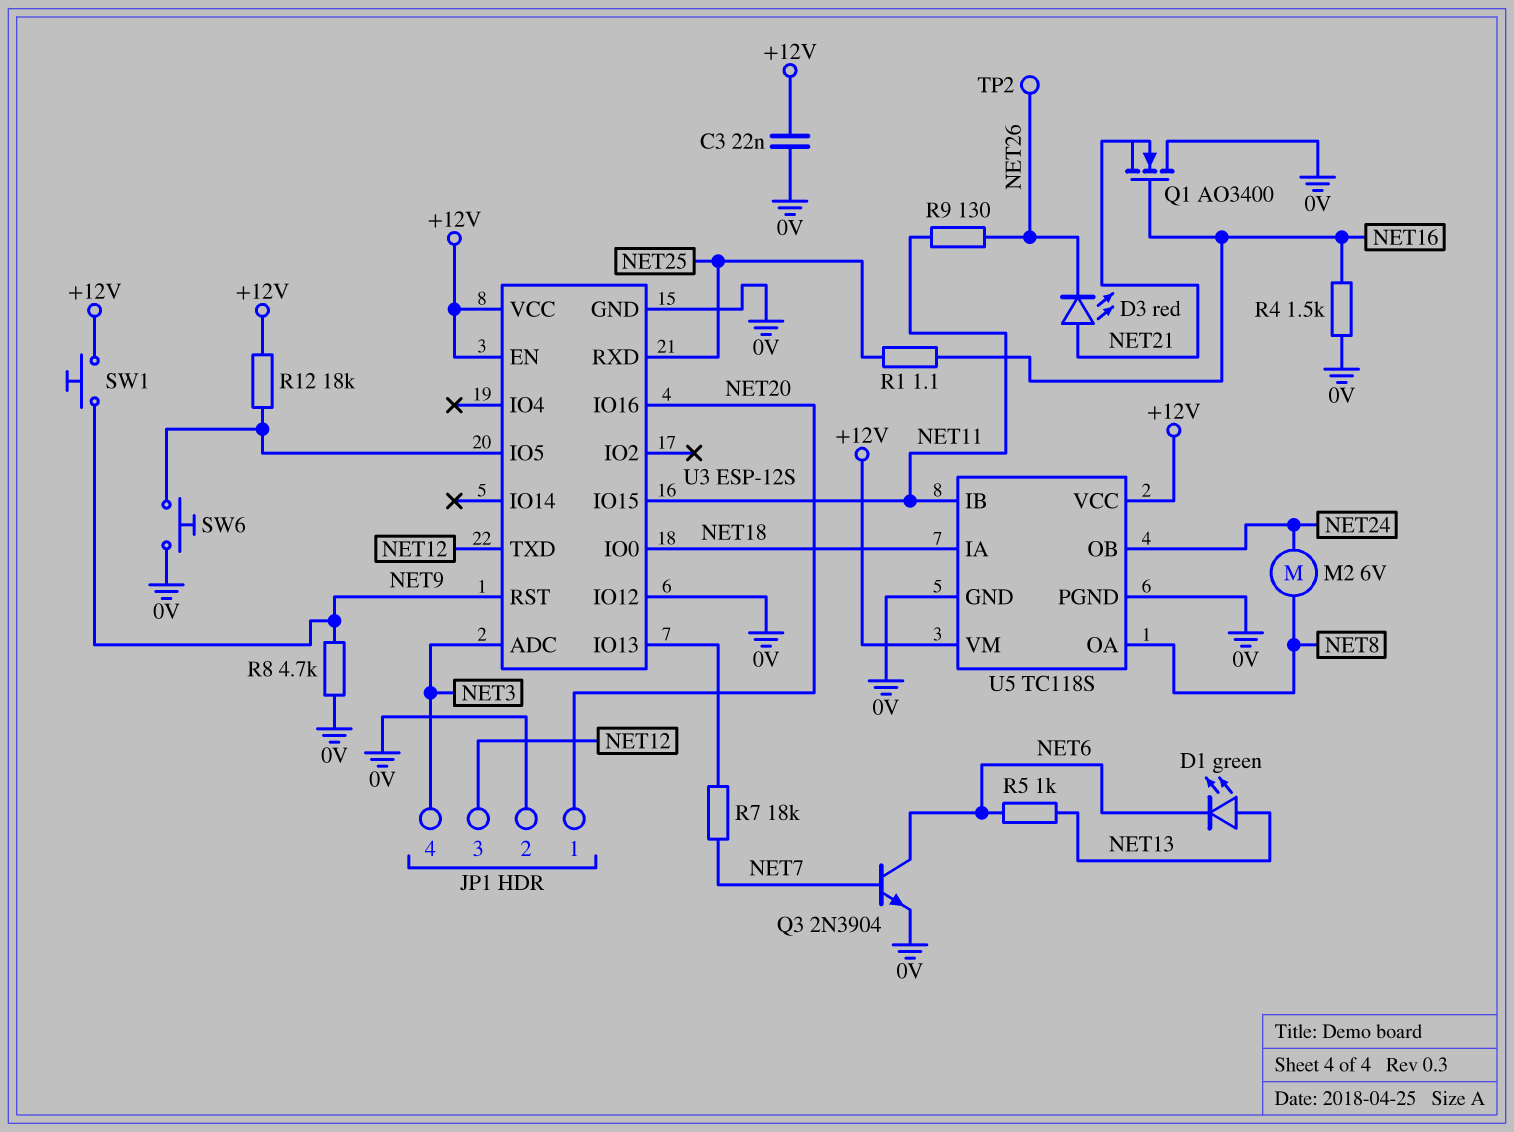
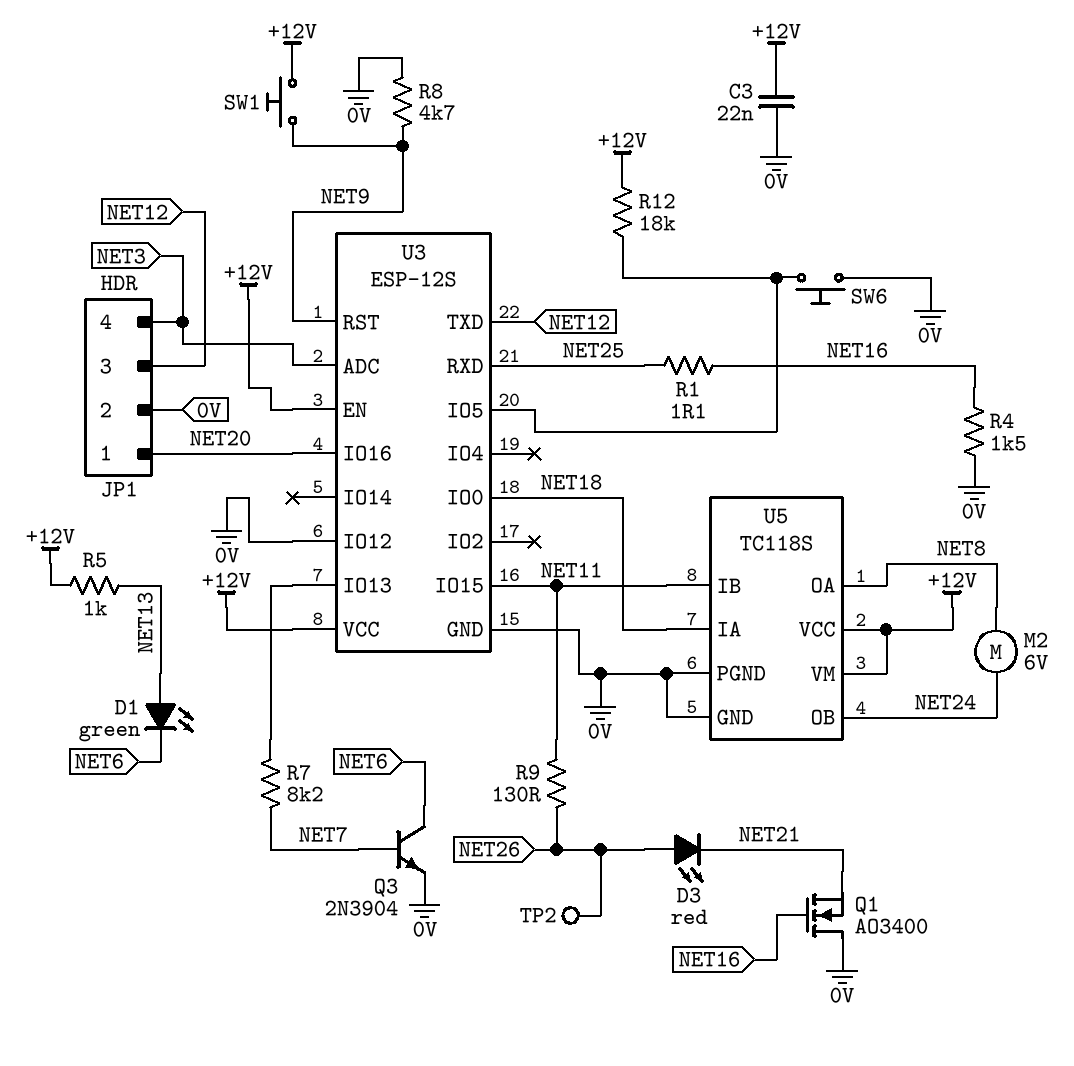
D3: LED red (A NET21, K NET26) -> LED red (A NET26, K NET21)
R5: 1k (NET6, NET13) -> 1k (+12V, NET13)
R7: 18k (NET7, U3/IO13) -> 8.2k (NET7, U3/IO13)

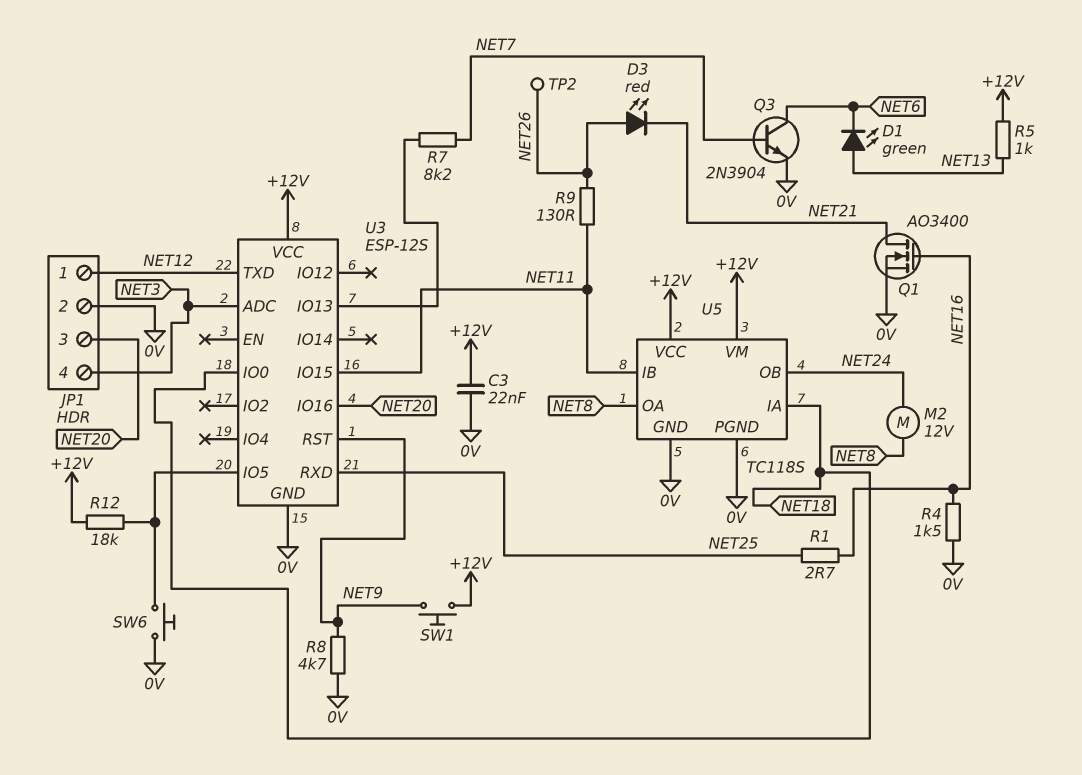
JP1 pin 1: NET20 -> NET12
JP1 pin 3: NET12 -> NET20
M2: motor 6V (NET8, NET24) -> motor 12V (NET8, NET24)
Q1: NMOS AO3400 (G NET16, D 0V, S NET21) -> NMOS AO3400 (G NET16, D NET21, S 0V)
R1: 1.1 (NET16, NET25) -> 2.7 (NET16, NET25)
U3 pin EN: +12V -> none
U3 pin IO12: 0V -> none

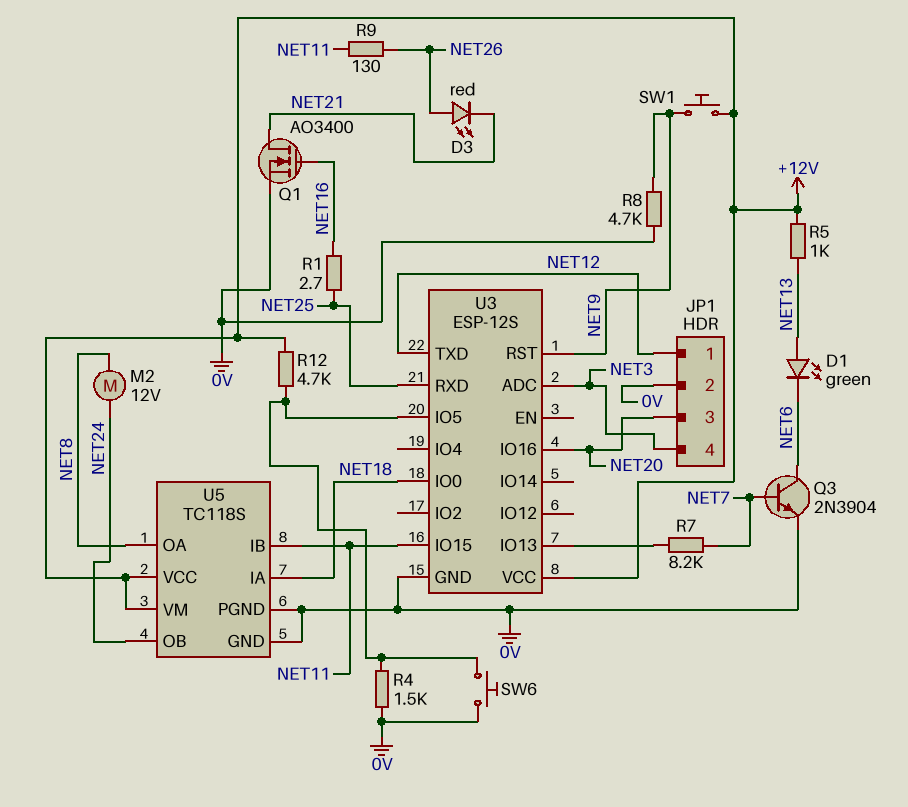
C3: 22nF (+12V, 0V) -> none
R4: 1.5k (0V, NET16) -> 1.5k (0V, U3/IO5)
R12: 18k (+12V, U3/IO5) -> 4.7k (+12V, U3/IO5)
TP2: test point (NET26) -> none

